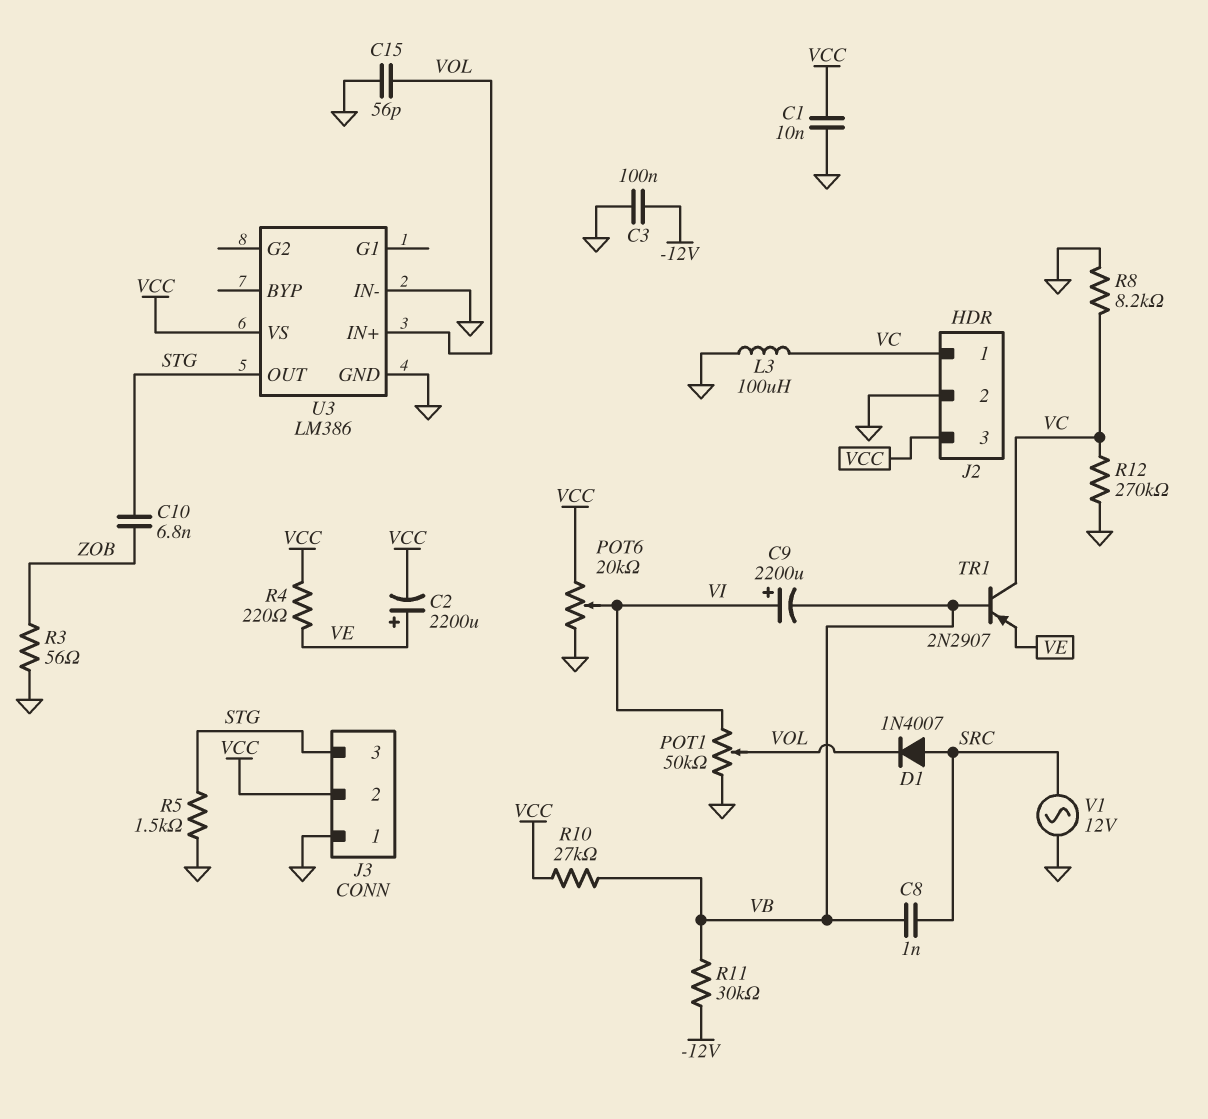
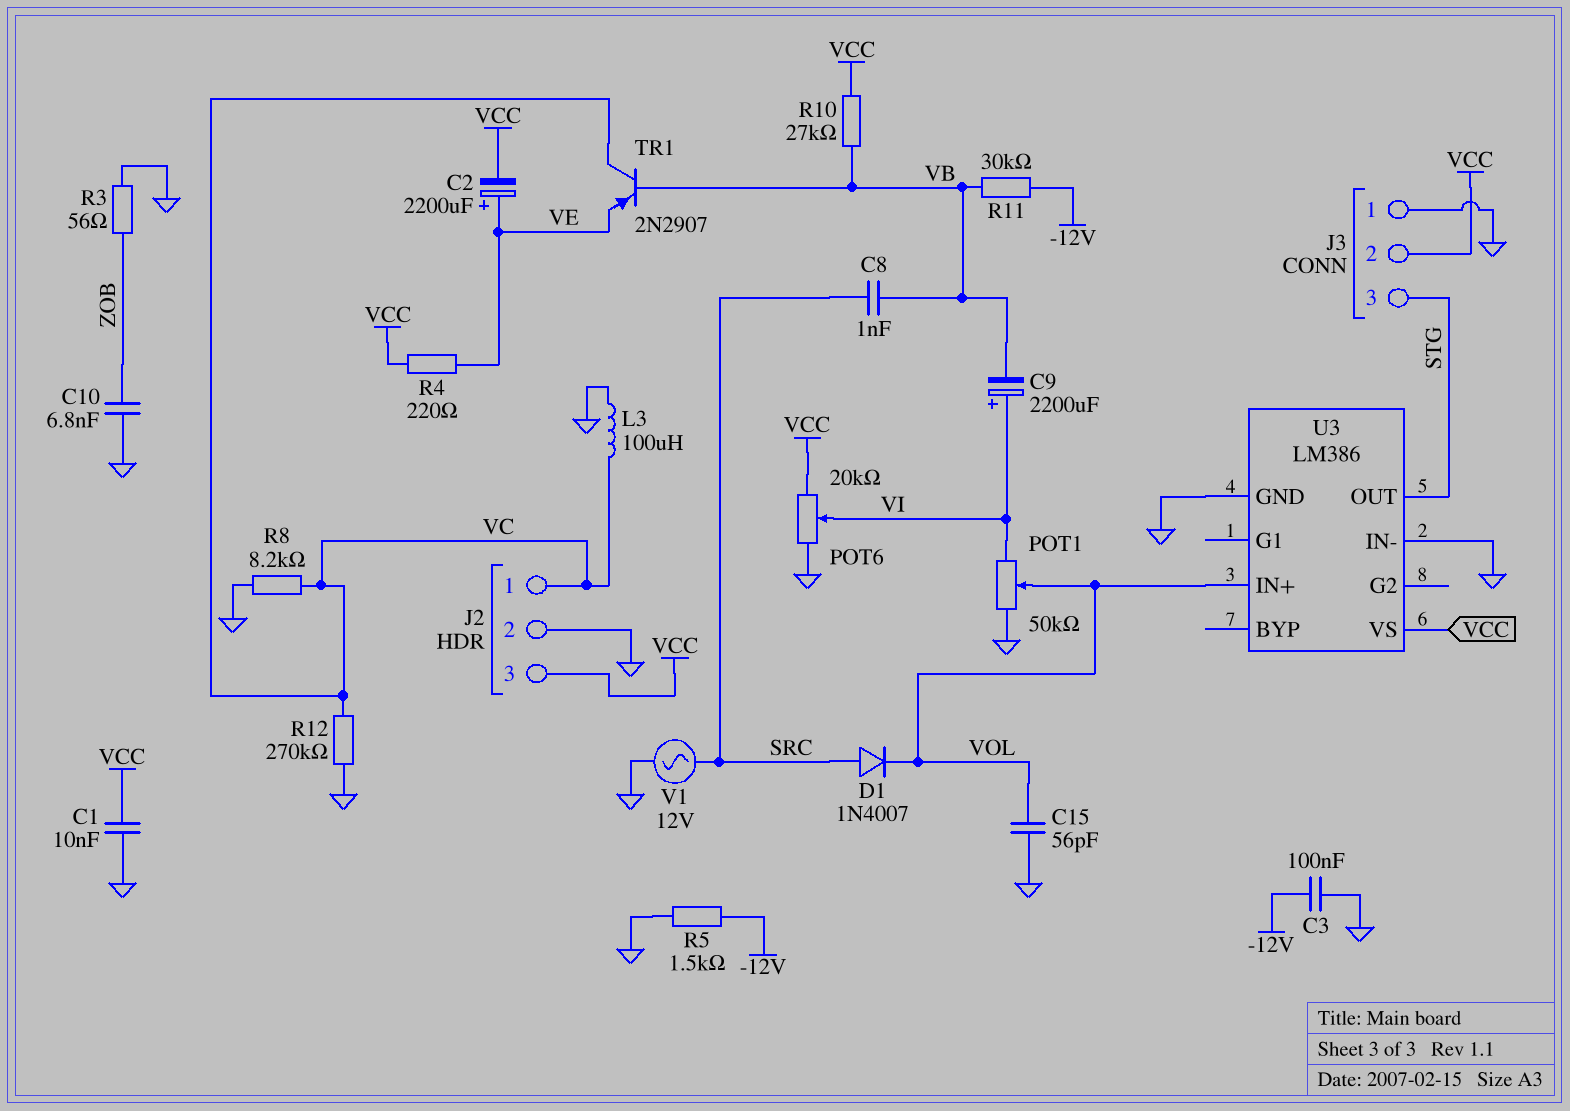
C10: 6.8nF (STG, ZOB) -> 6.8nF (GND, ZOB)
R5: 1.5k (GND, STG) -> 1.5k (-12V, GND)

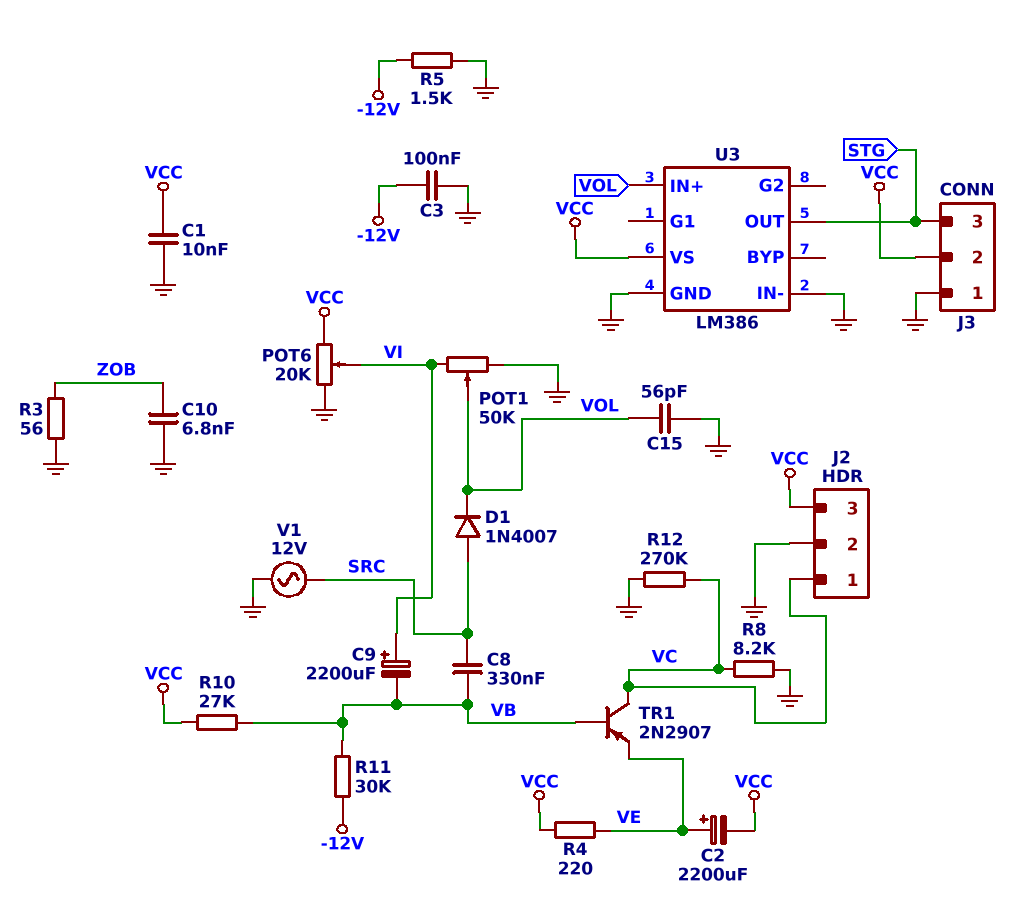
C8: 1nF (SRC, VB) -> 330nF (SRC, VB)
L3: 100uH (GND, VC) -> none

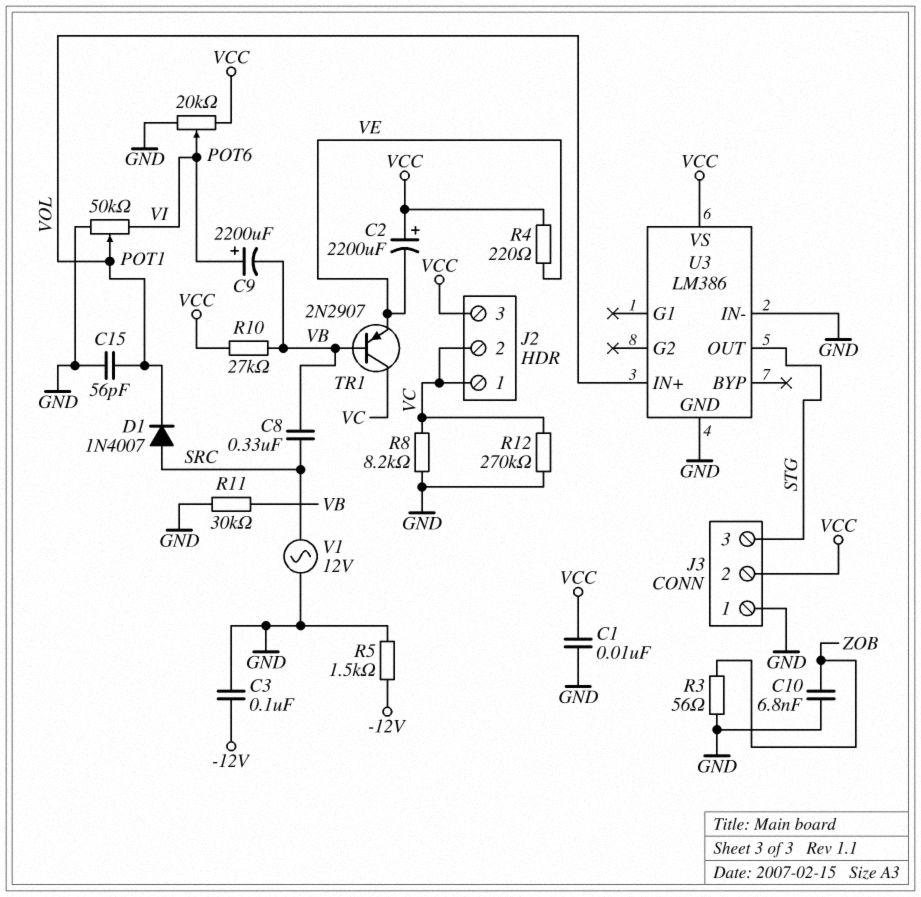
C2: 2200uF (plus VE, minus VCC) -> 2200uF (plus VCC, minus VE)
J2 pin 2: GND -> VC
R11: 30k (-12V, VB) -> 30k (GND, VB)

